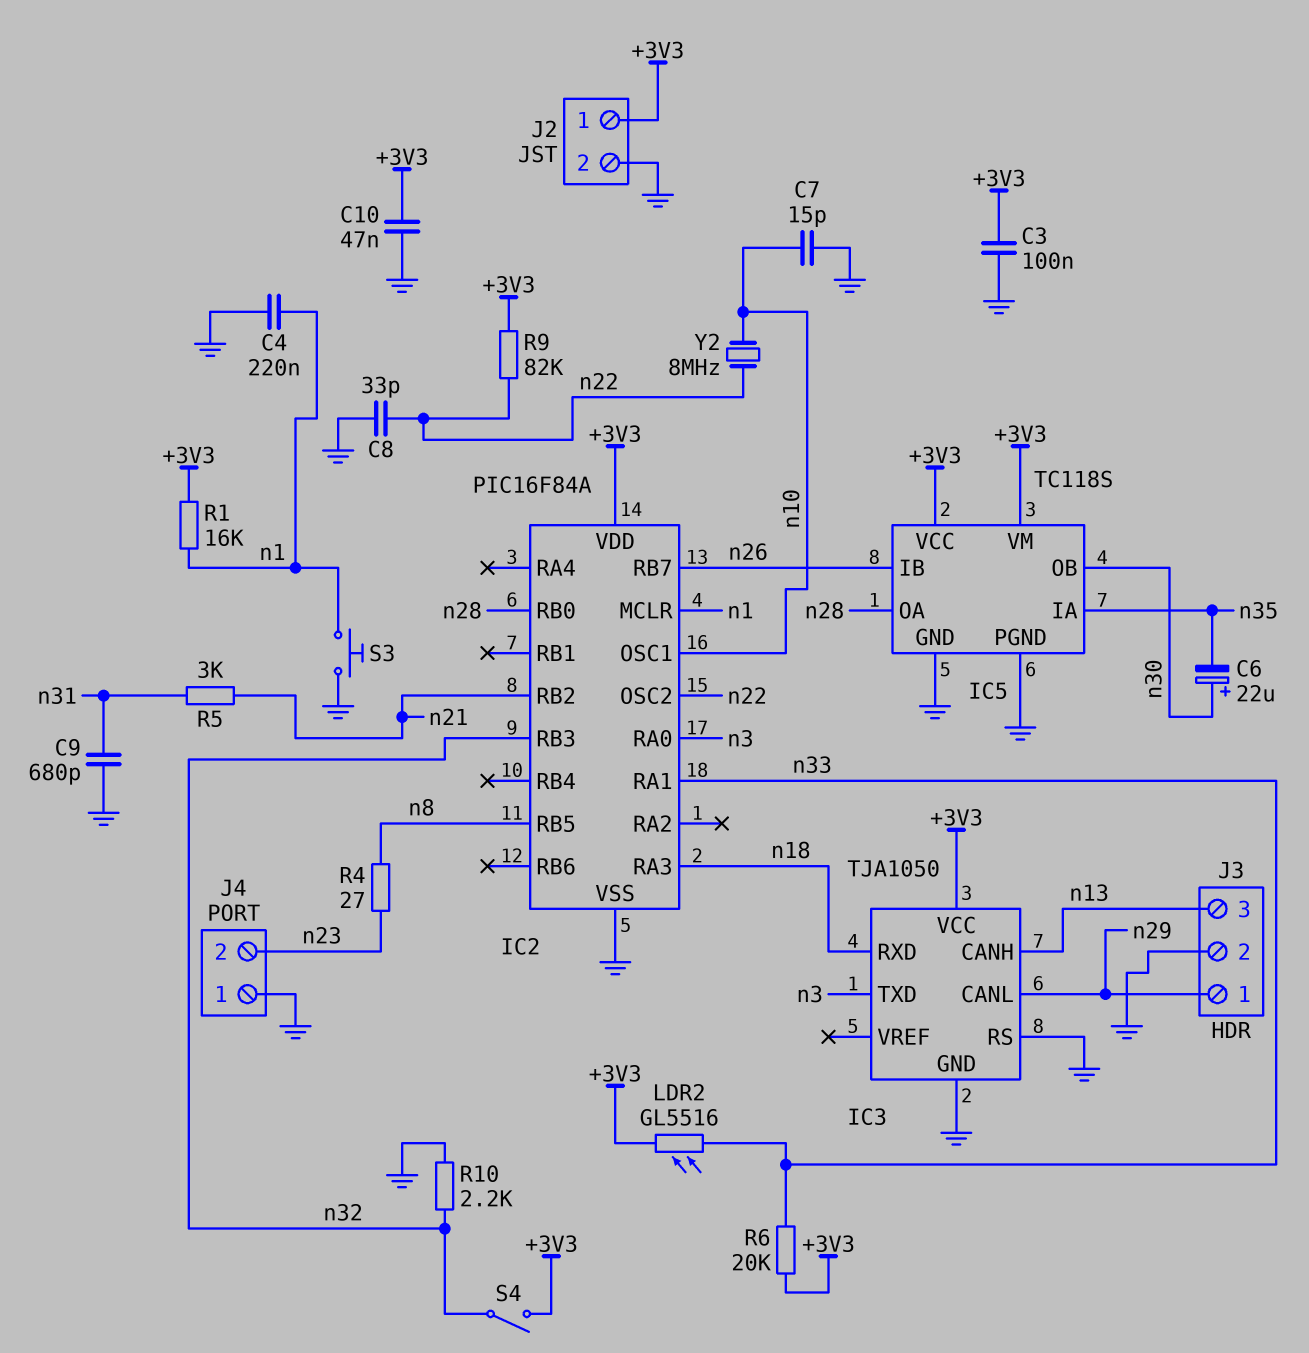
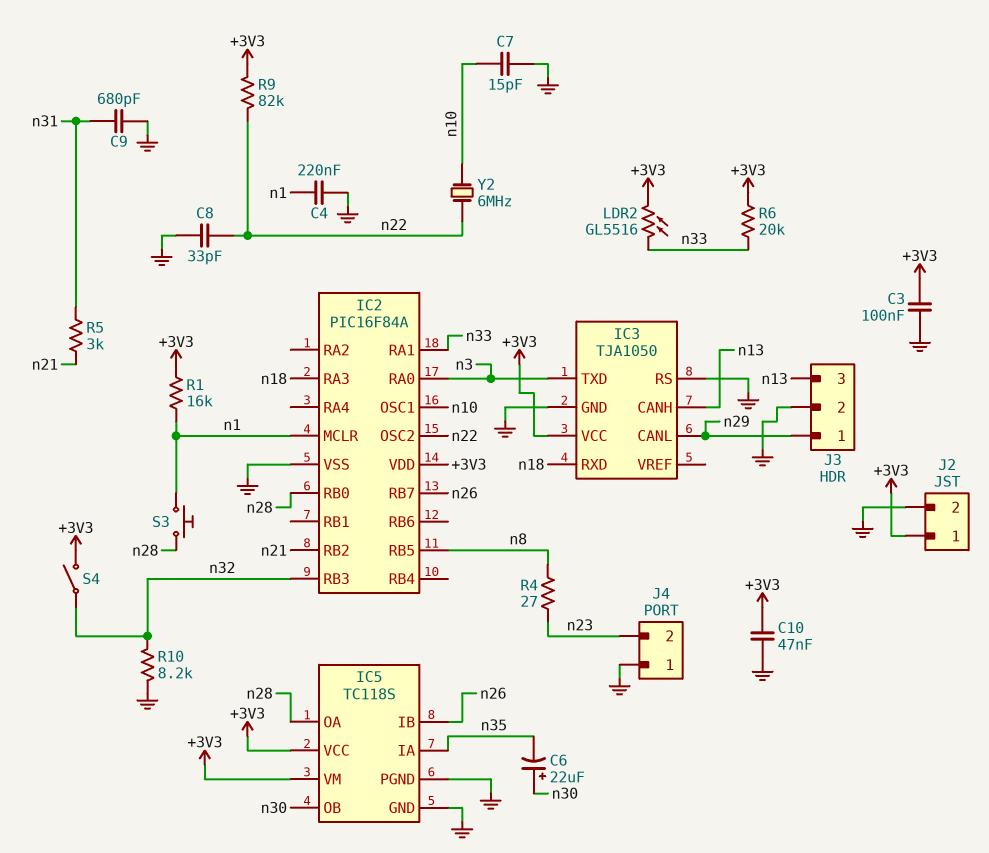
R10: 2.2k (GND, n32) -> 8.2k (GND, n32)
S3: button (GND, n1) -> button (n1, n28)
Y2: 8MHz (n10, n22) -> 6MHz (n10, n22)

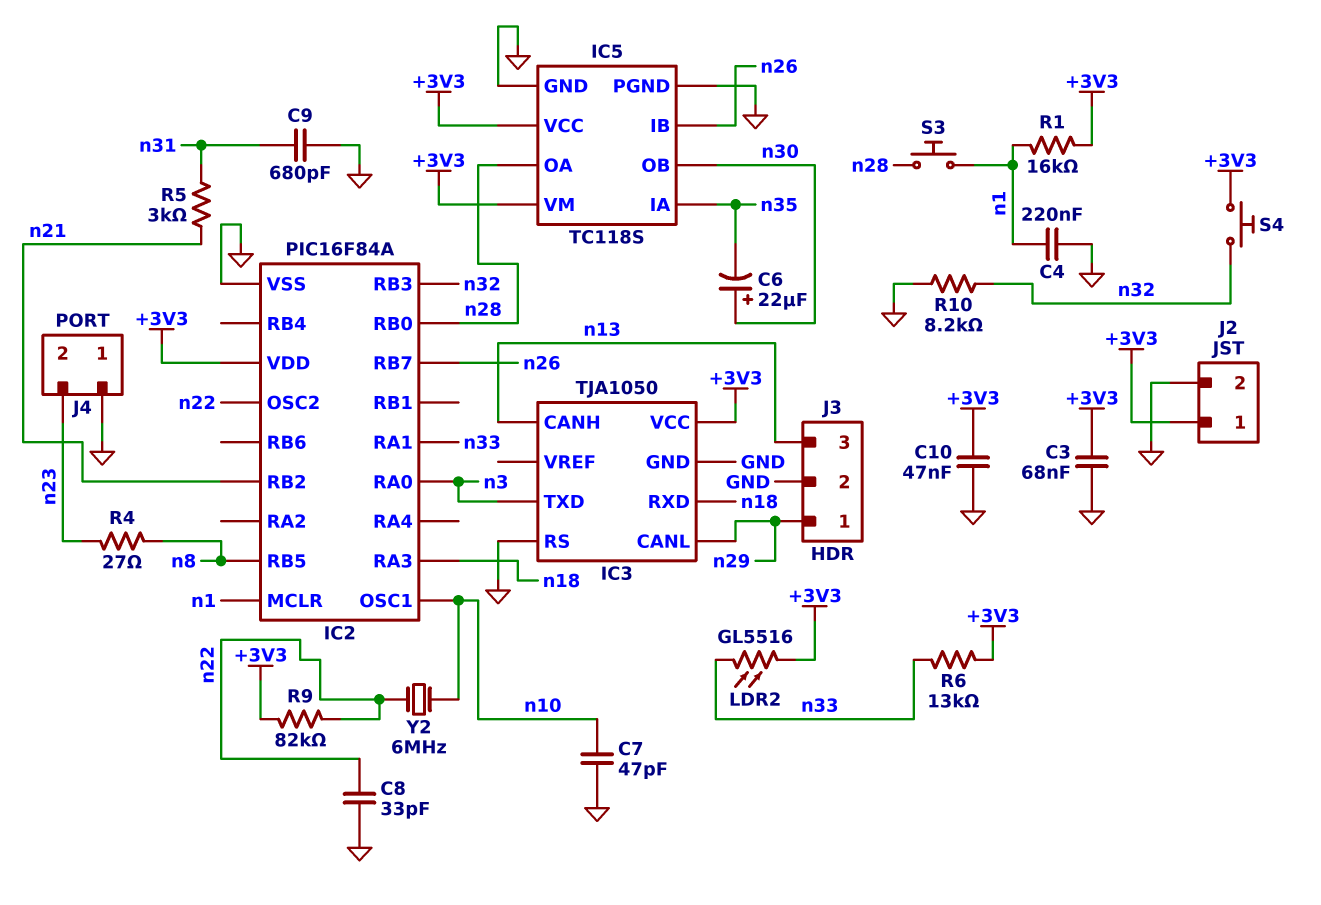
C3: 100nF (+3V3, GND) -> 68nF (+3V3, GND)
C7: 15pF (GND, n10) -> 47pF (GND, n10)
R6: 20k (+3V3, n33) -> 13k (+3V3, n33)
S4: switch (+3V3, n32) -> button (+3V3, n32)

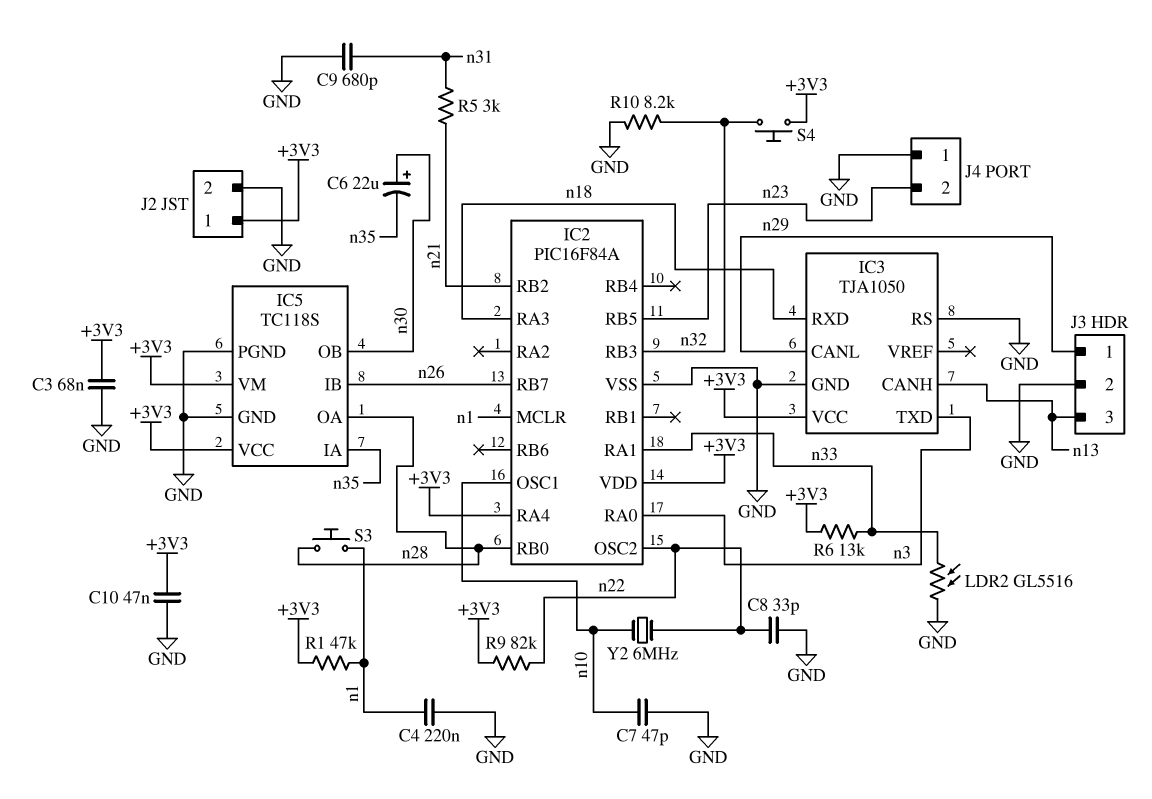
IC2 pin RA4: none -> +3V3
IC2 pin RB5: n8 -> n23
LDR2: GL5516 (+3V3, n33) -> GL5516 (GND, n33)
R1: 16k (+3V3, n1) -> 47k (+3V3, n1)
R4: 27 (n8, n23) -> none

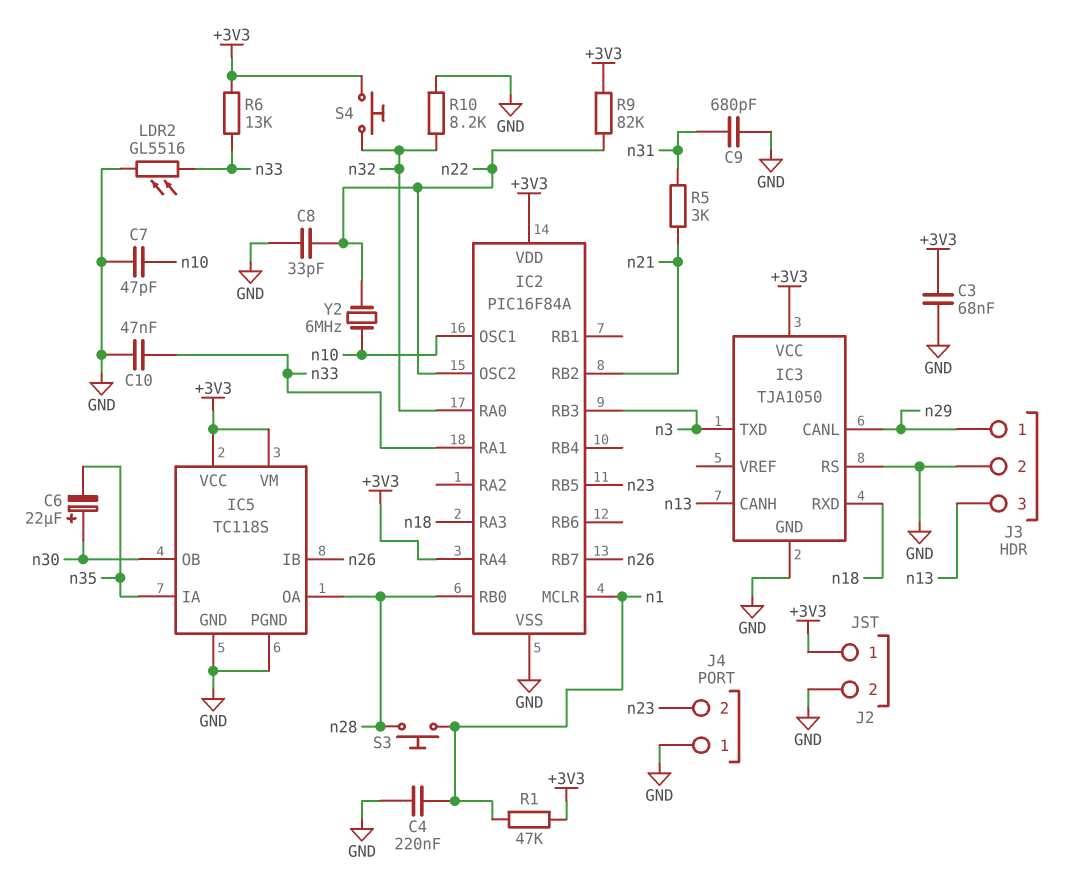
C10: 47nF (+3V3, GND) -> 47nF (GND, n33)
IC2 pin RA0: n3 -> n32
IC2 pin RB3: n32 -> n3

